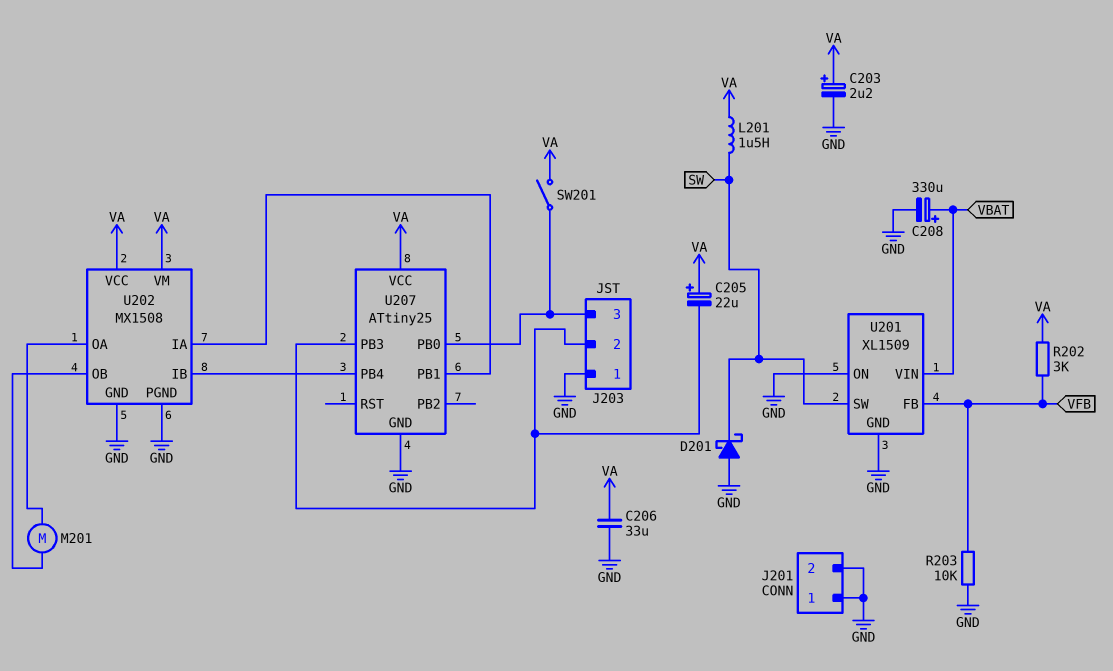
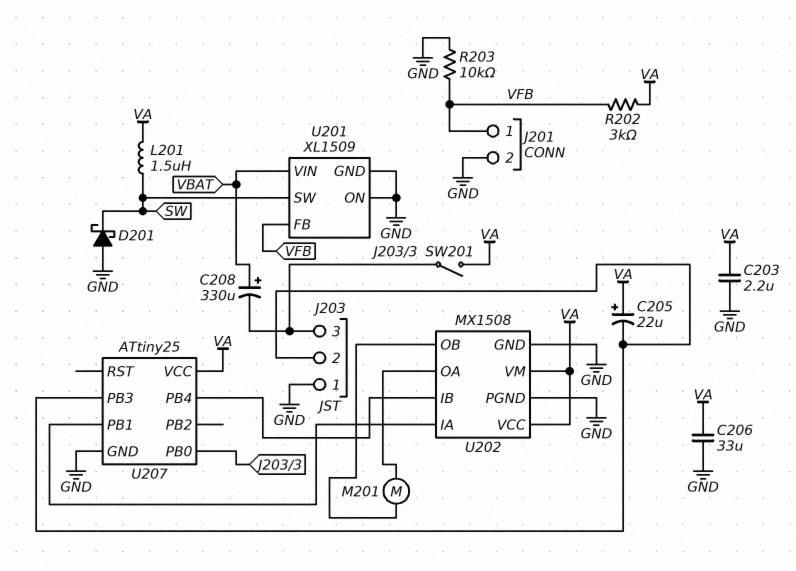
C203: 2.2uF (plus VA, minus GND) -> 2.2uF (GND, VA)
C208: 330uF (plus VBAT, minus GND) -> 330uF (plus VBAT, minus J203/3)
J201 pin 1: GND -> VFB

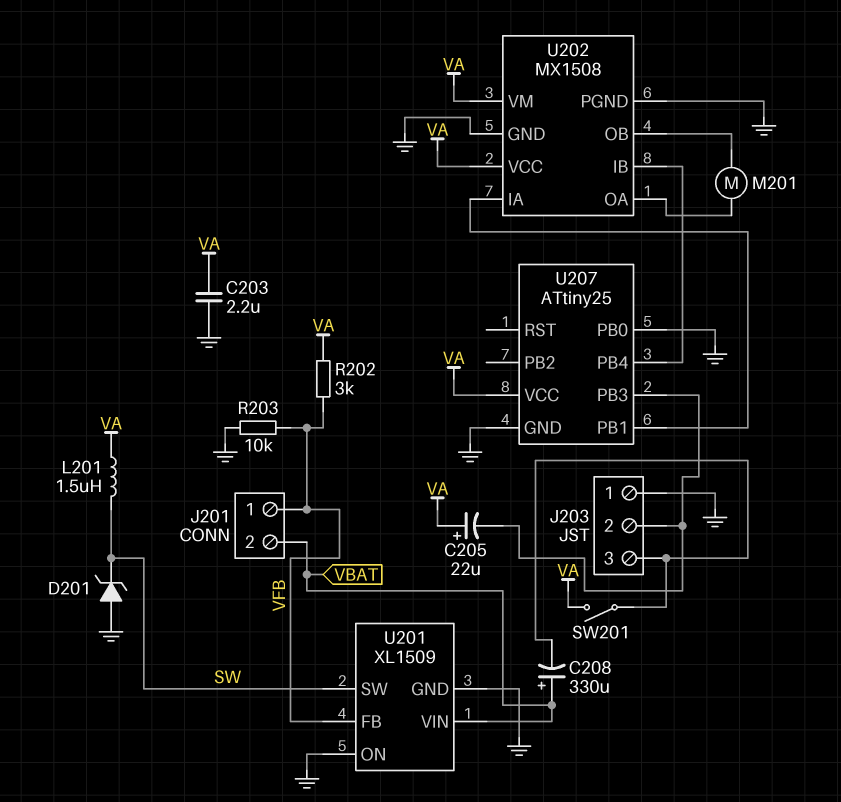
C206: 33uF (GND, VA) -> none
D201: schottky (A GND, K SW) -> zener (A GND, K SW)
J201 pin 2: GND -> VBAT
U207 pin PB0: J203/3 -> GND

